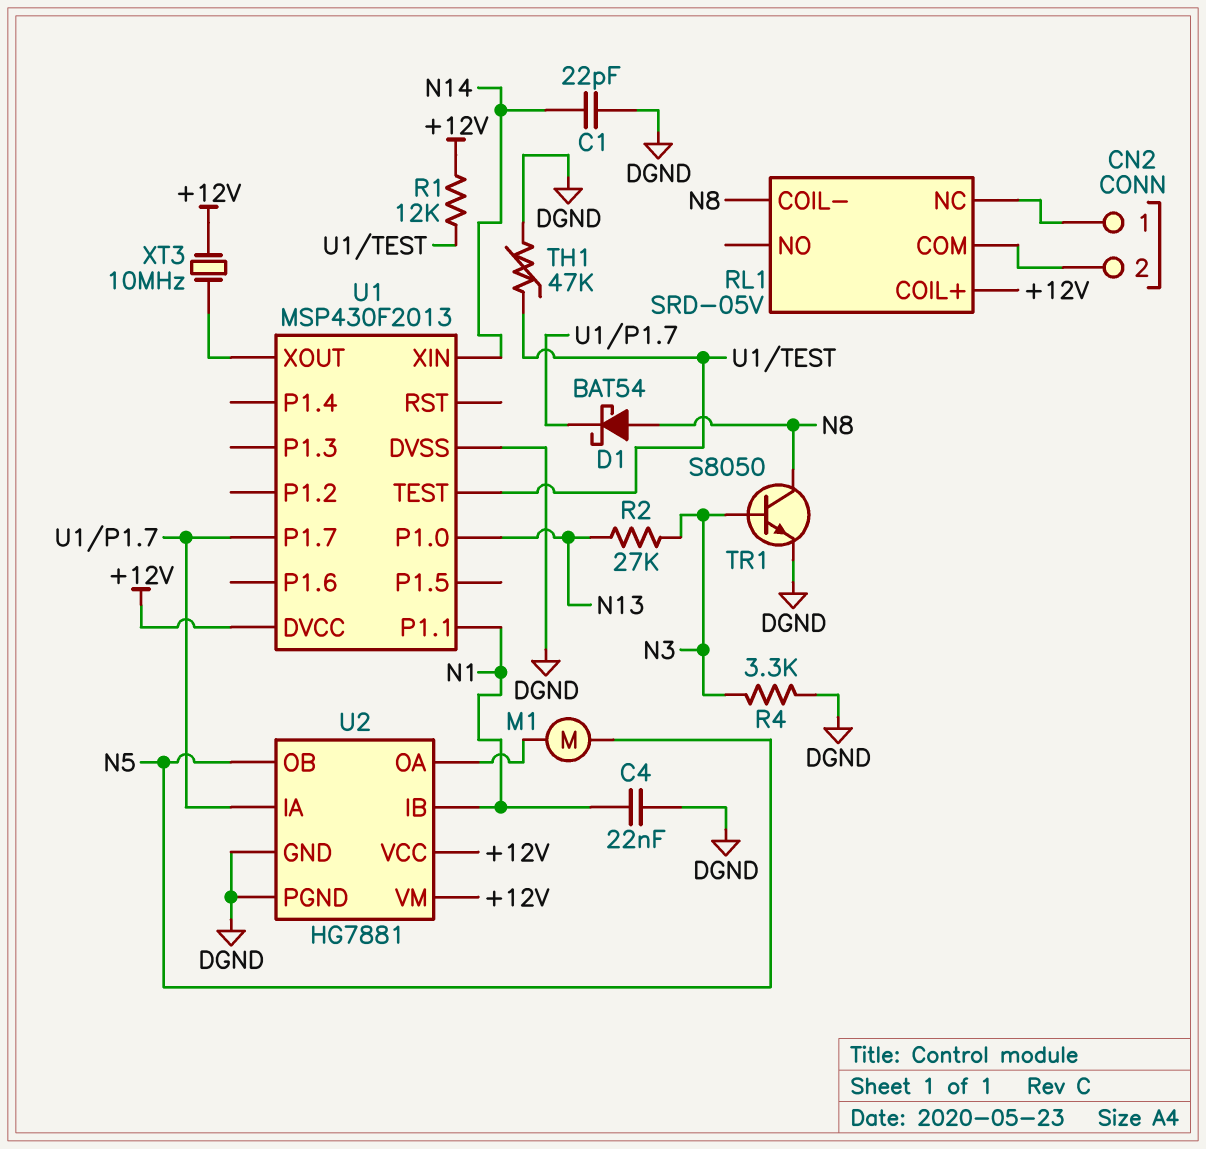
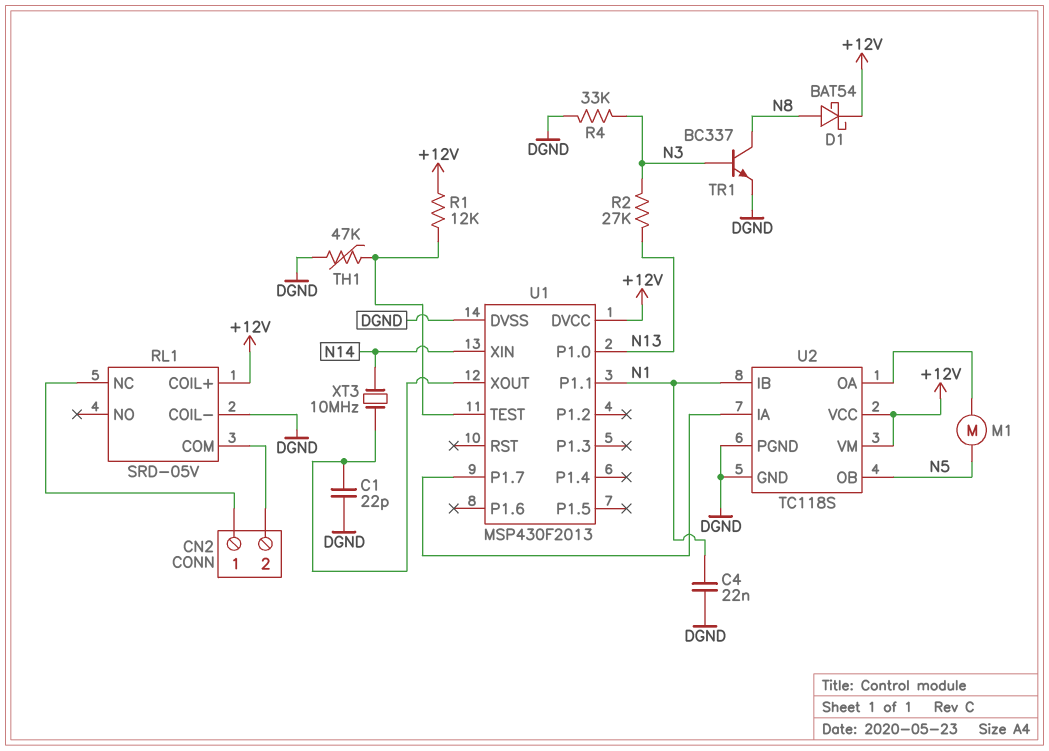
C1: 22pF (DGND, N14) -> 22pF (DGND, U1/XOUT)
D1: schottky BAT54 (A N8, K U1/P1.7) -> schottky BAT54 (A N8, K +12V)
R4: 3.3k (DGND, N3) -> 33k (DGND, N3)
RL1 pin COIL-: N8 -> DGND
TR1: NPN S8050 (B N3, C N8, E DGND) -> NPN BC337 (B N3, C N8, E DGND)
U2: HG7881 -> TC118S
XT3: 10MHz (+12V, U1/XOUT) -> 10MHz (N14, U1/XOUT)

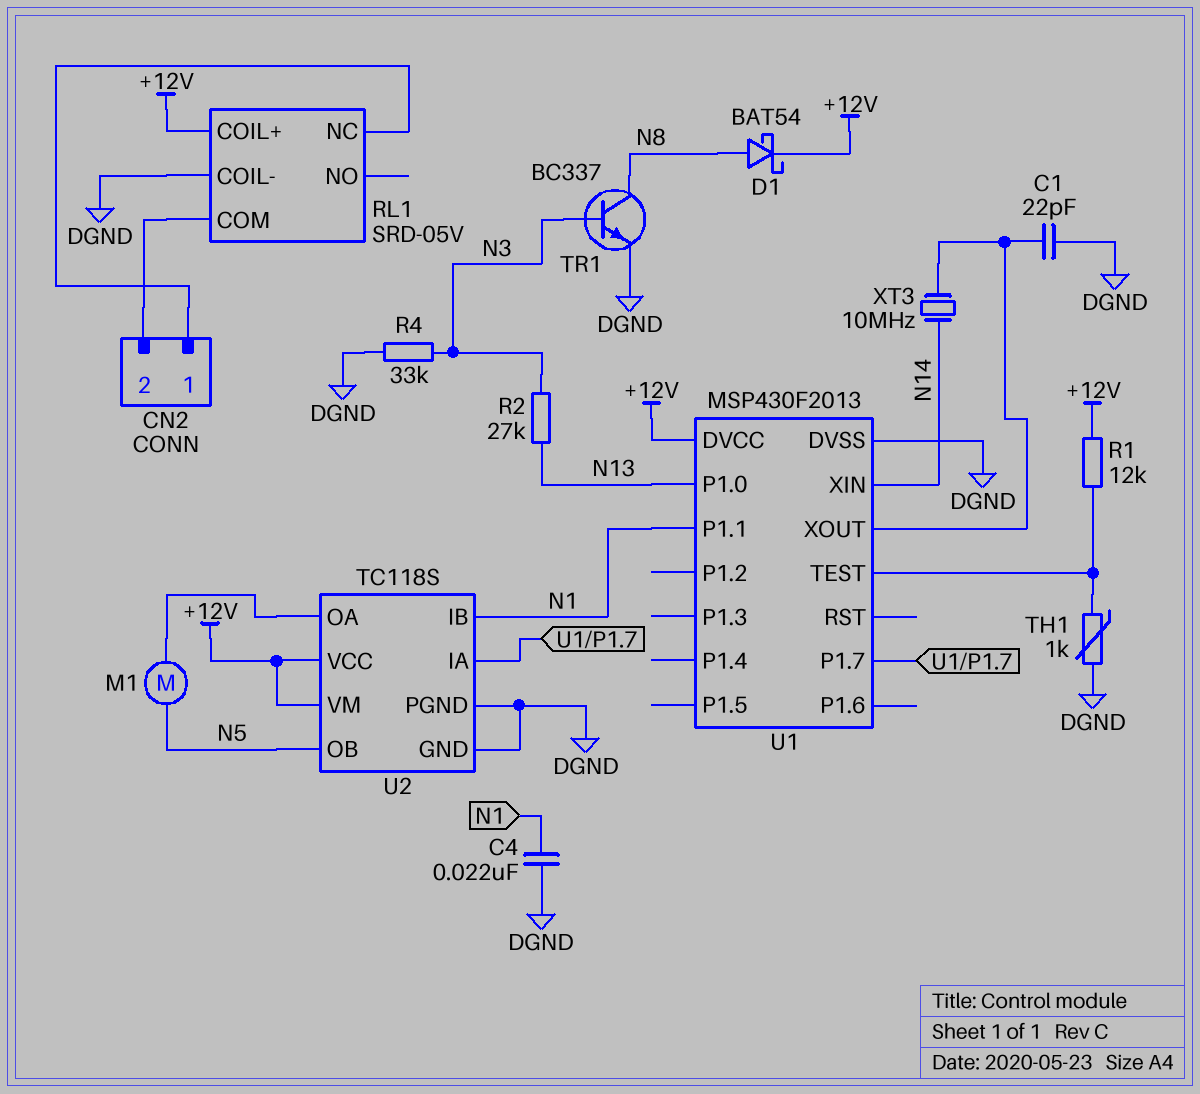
TH1: 47k (DGND, U1/TEST) -> 1k (DGND, U1/TEST)

